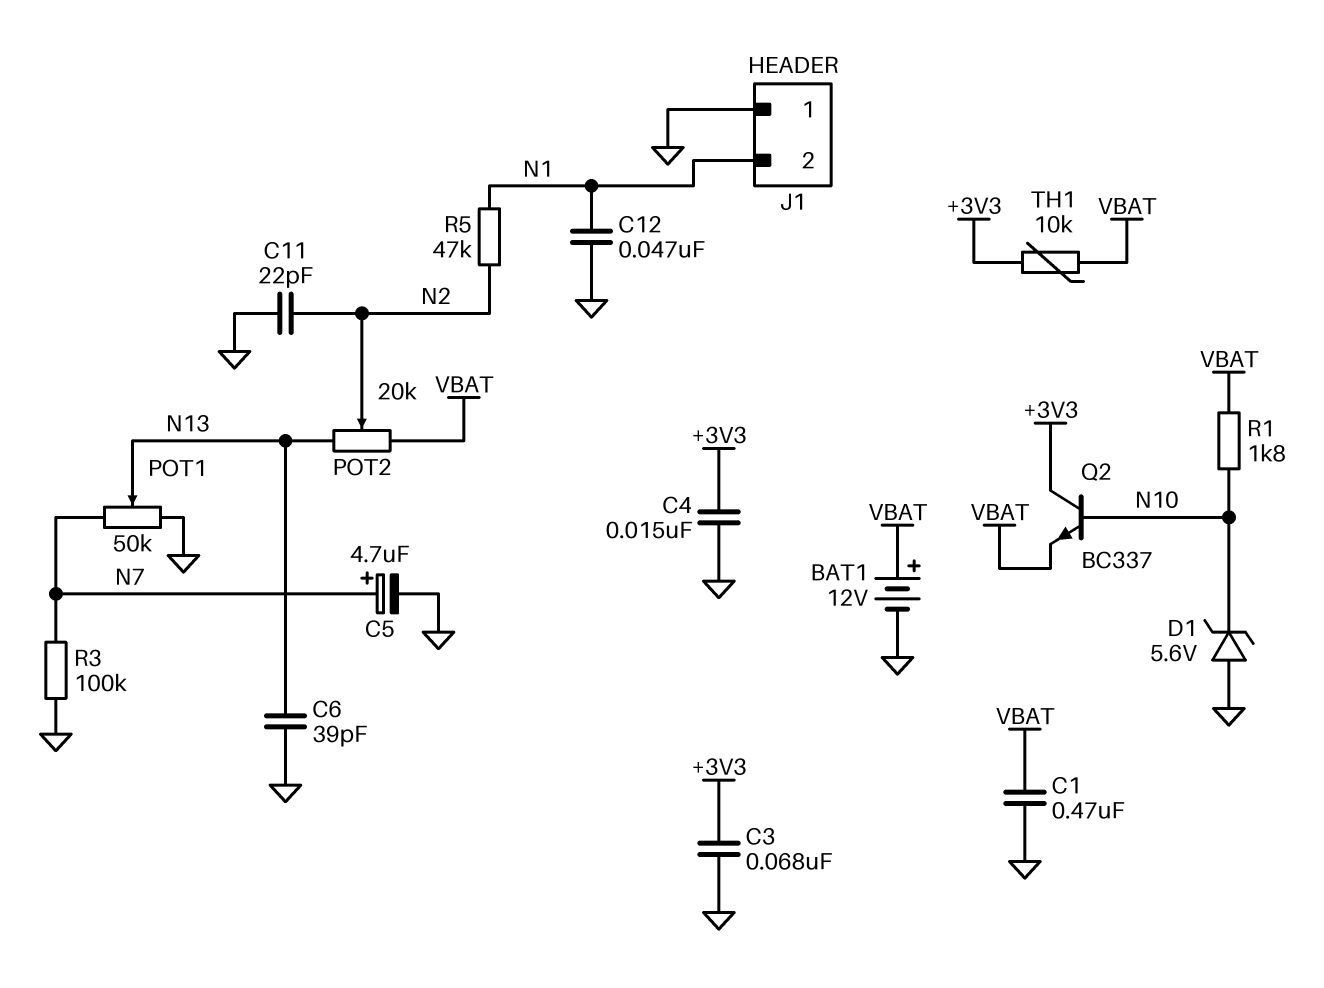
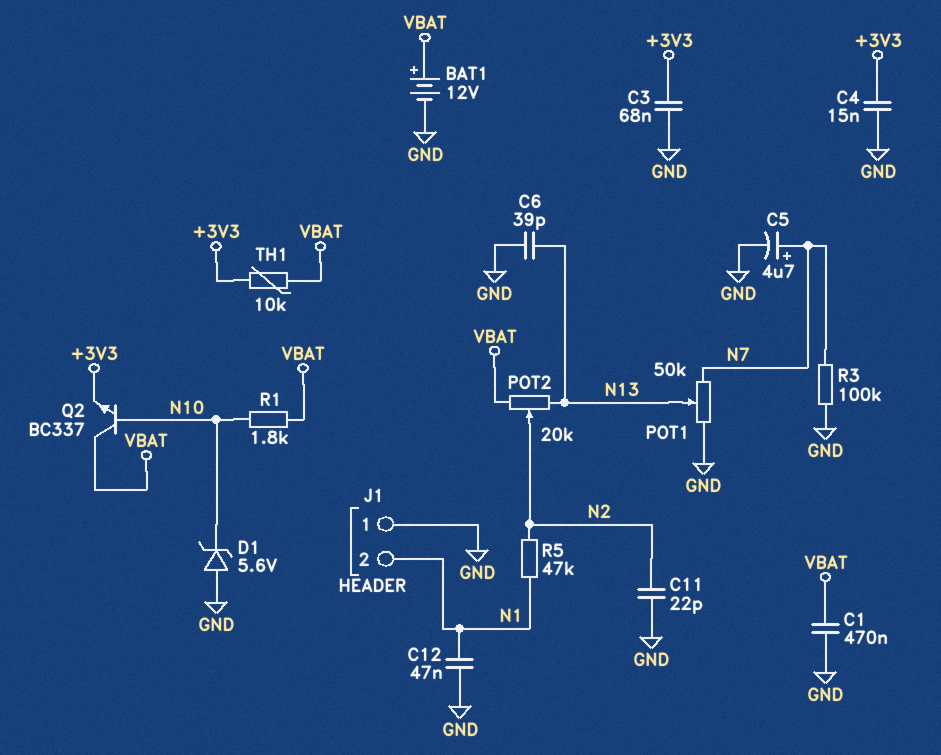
Q2: NPN BC337 (B N10, C +3V3, E VBAT) -> NPN BC337 (B N10, C VBAT, E +3V3)

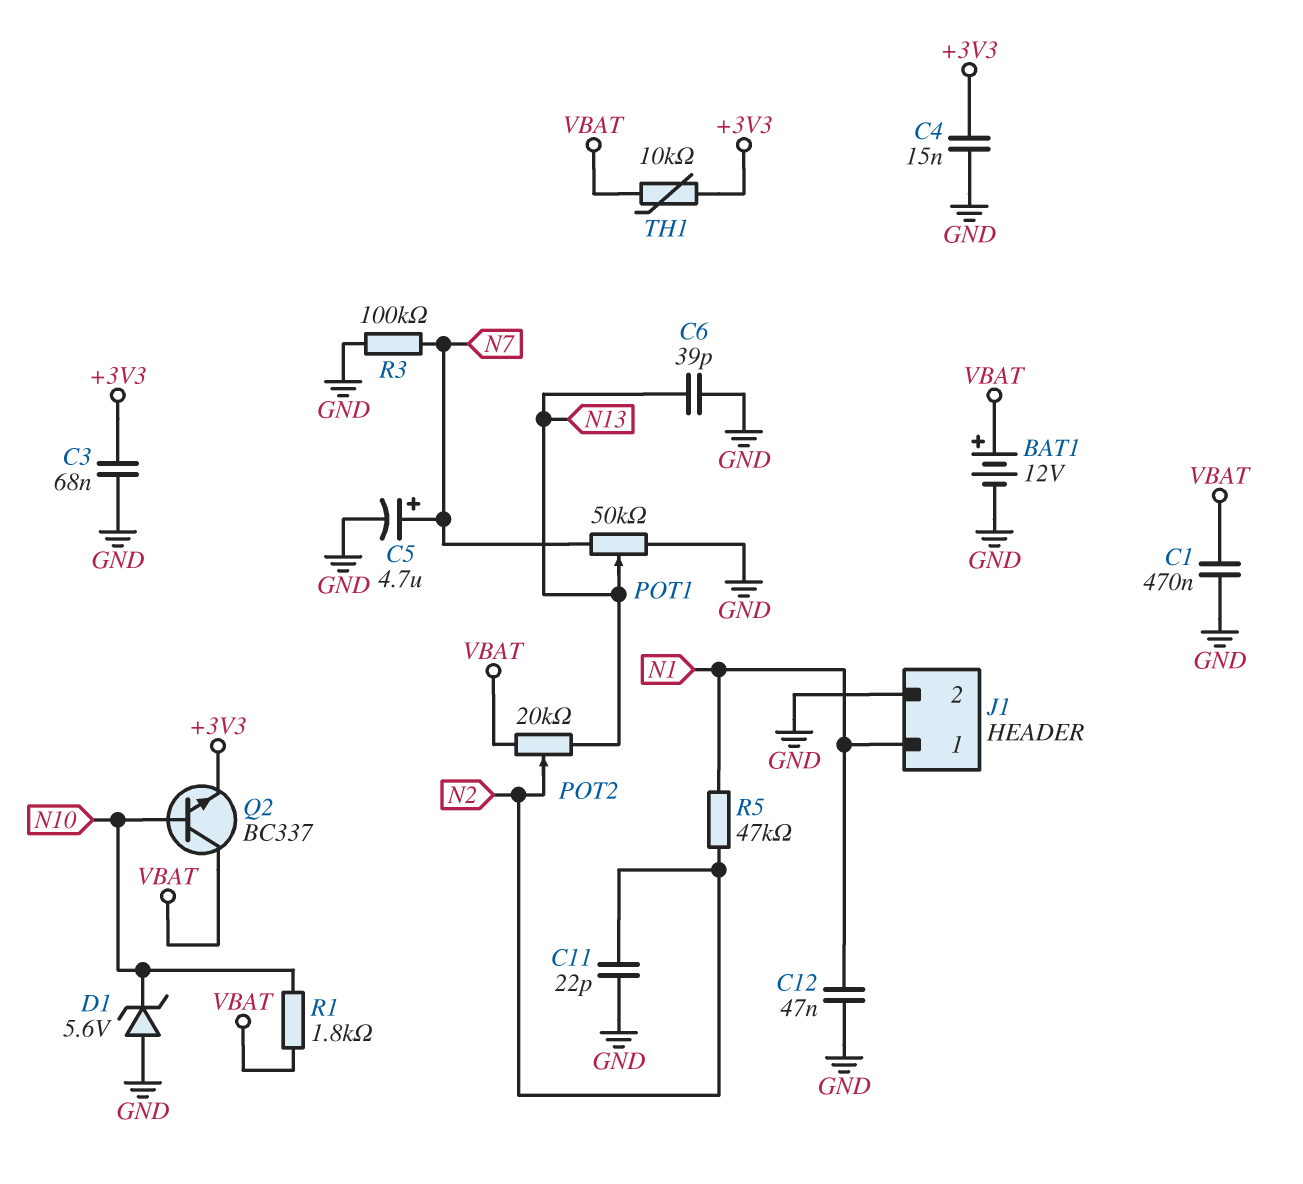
J1 pin 1: GND -> N1
J1 pin 2: N1 -> GND

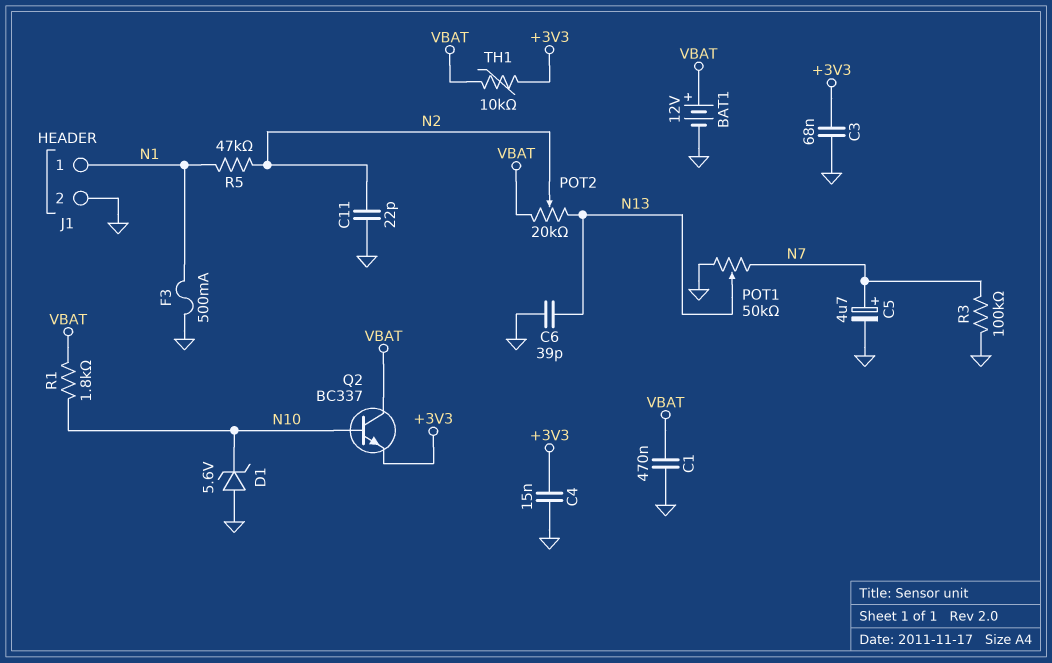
C12: 47nF (GND, N1) -> none
F3: none -> 500mA (GND, N1)

